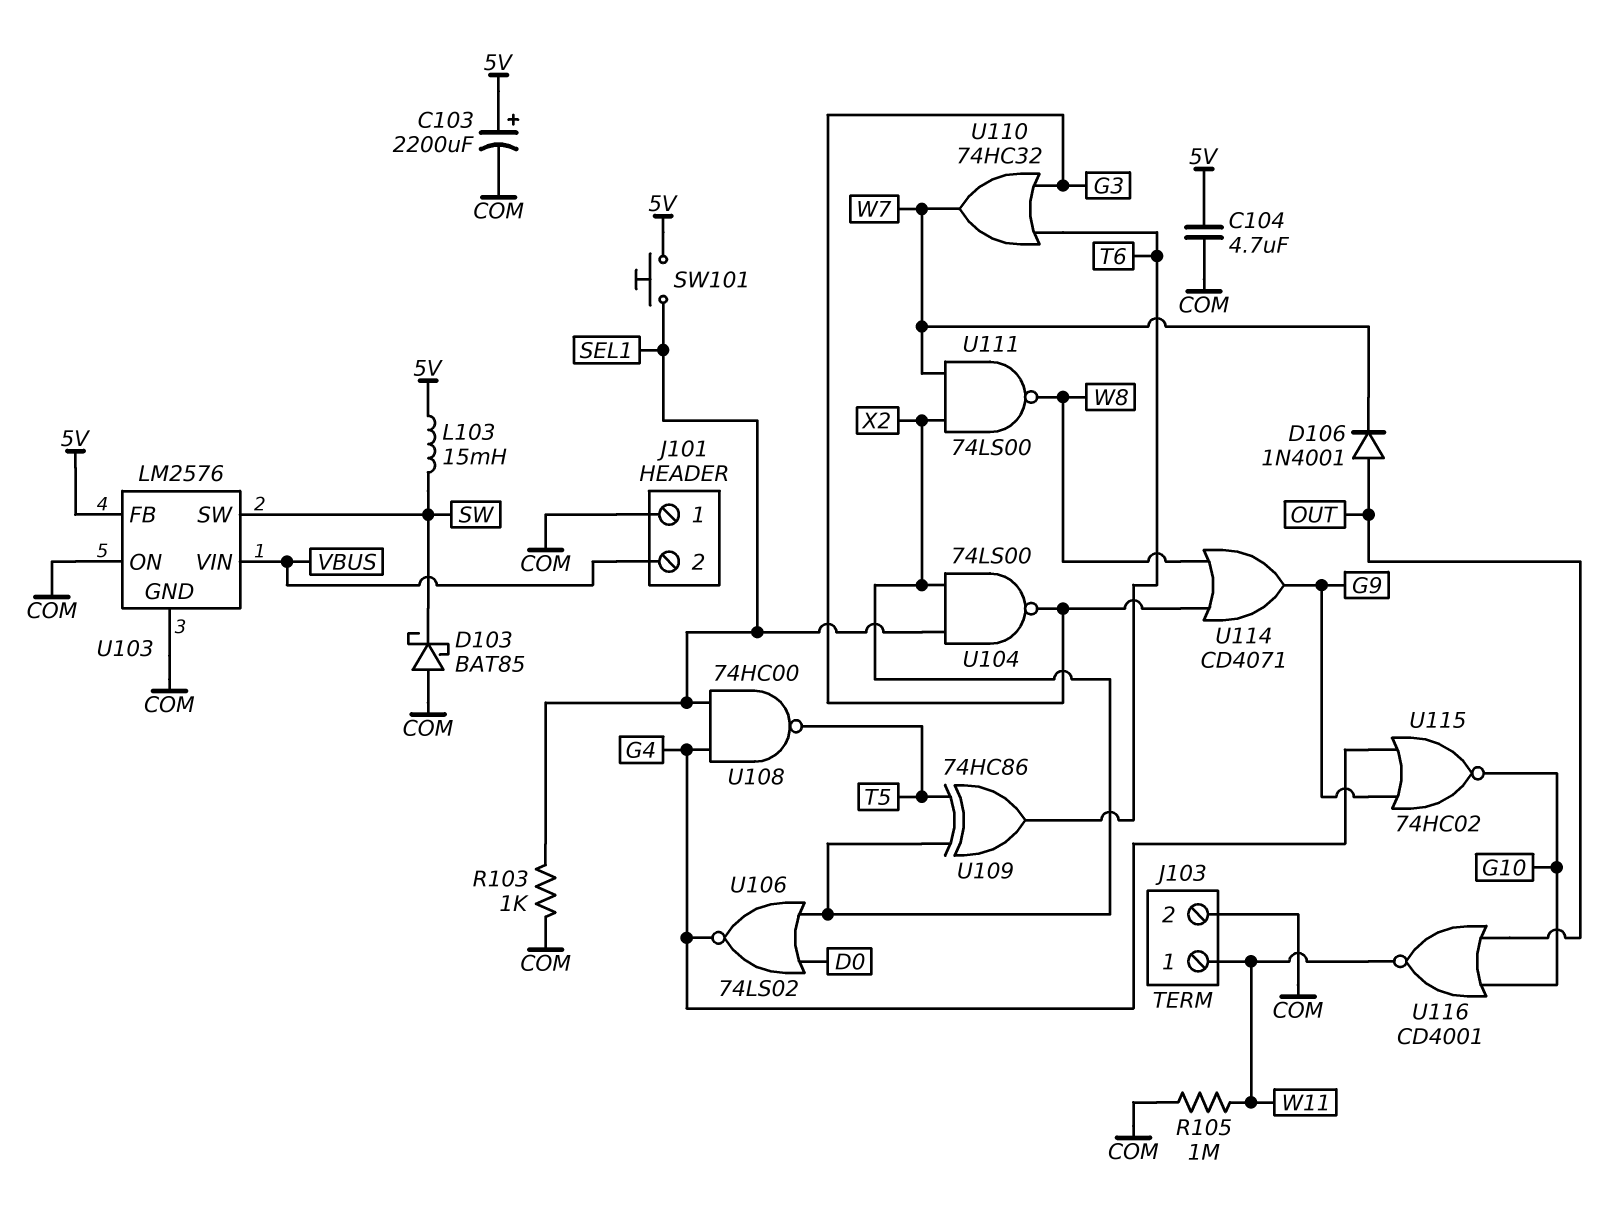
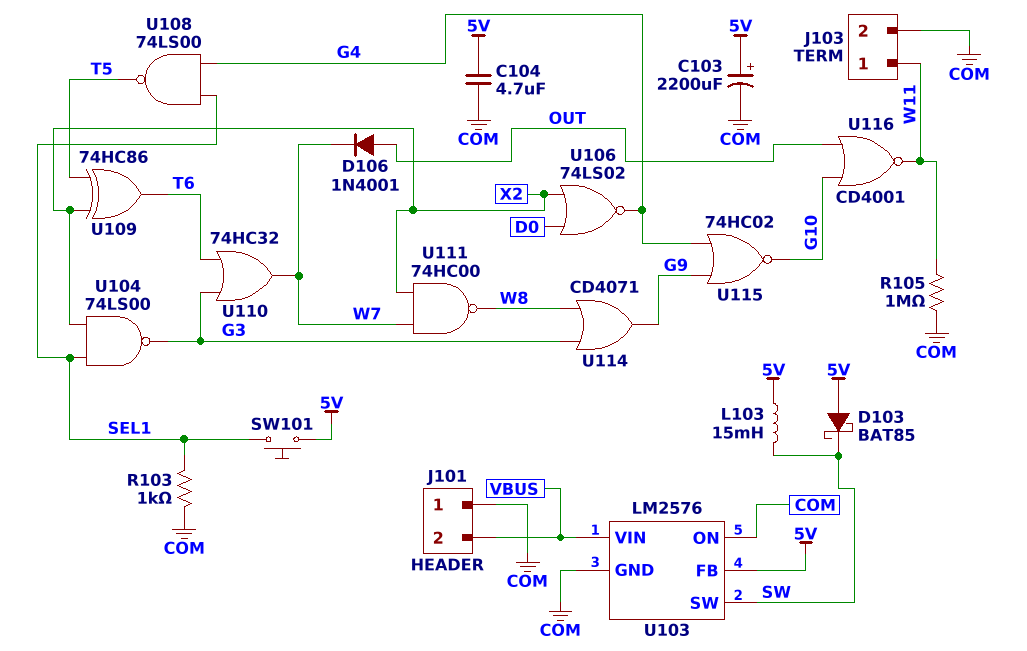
D103: schottky BAT85 (A COM, K SW) -> schottky BAT85 (A 5V, K SW)
U108: NAND 74HC00 (in G4, in SEL1, out T5) -> NAND 74LS00 (in G4, in SEL1, out T5)
U111: NAND 74LS00 (in W7, in X2, out W8) -> NAND 74HC00 (in W7, in X2, out W8)

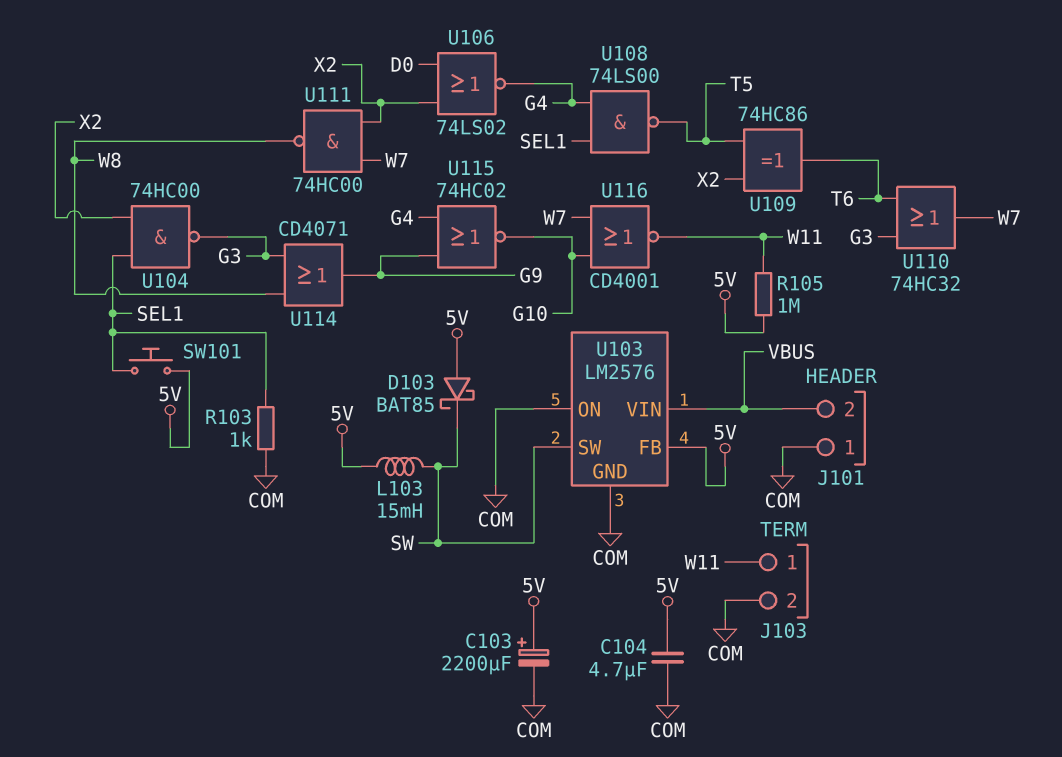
D106: diode 1N4001 (A OUT, K W7) -> none
R105: 1M (COM, W11) -> 1M (5V, W11)
U104: NAND 74LS00 (in SEL1, in X2, out G3) -> NAND 74HC00 (in SEL1, in X2, out G3)
U116: NOR CD4001 (in G10, in OUT, out W11) -> NOR CD4001 (in G10, in W7, out W11)

